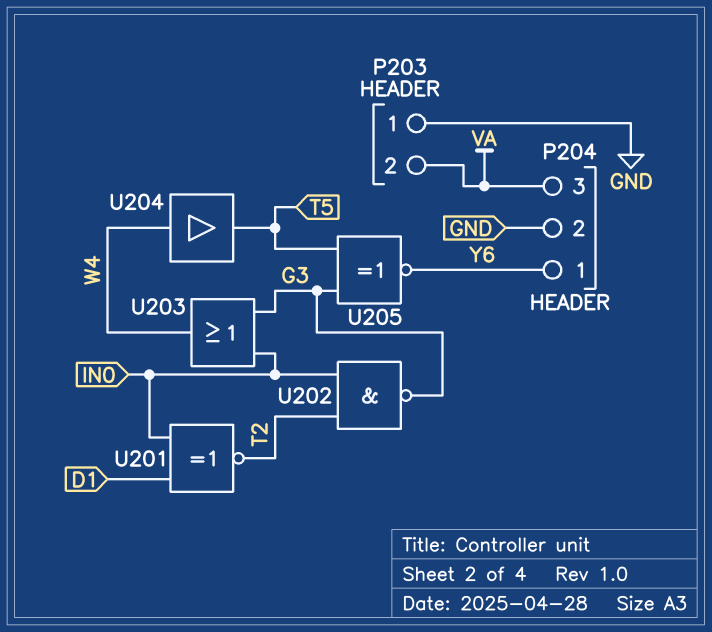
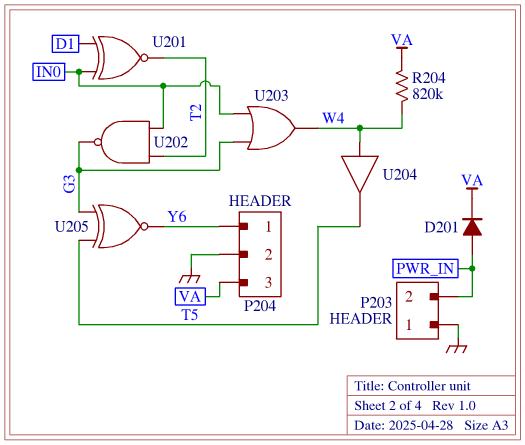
D201: none -> diode (A PWR_IN, K VA)
P203 pin 2: VA -> PWR_IN
R204: none -> 820k (VA, W4)

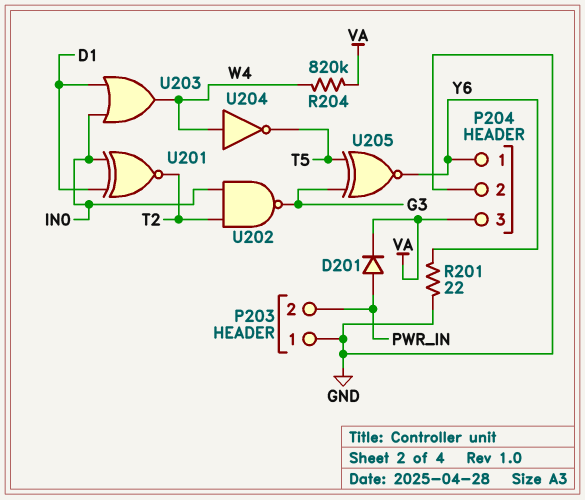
R201: none -> 22 (GND, Y6)
U203: OR (in G3, in IN0, out W4) -> OR (in D1, in IN0, out W4)
U204: buffer (in W4, out T5) -> NOT (in W4, out T5)

